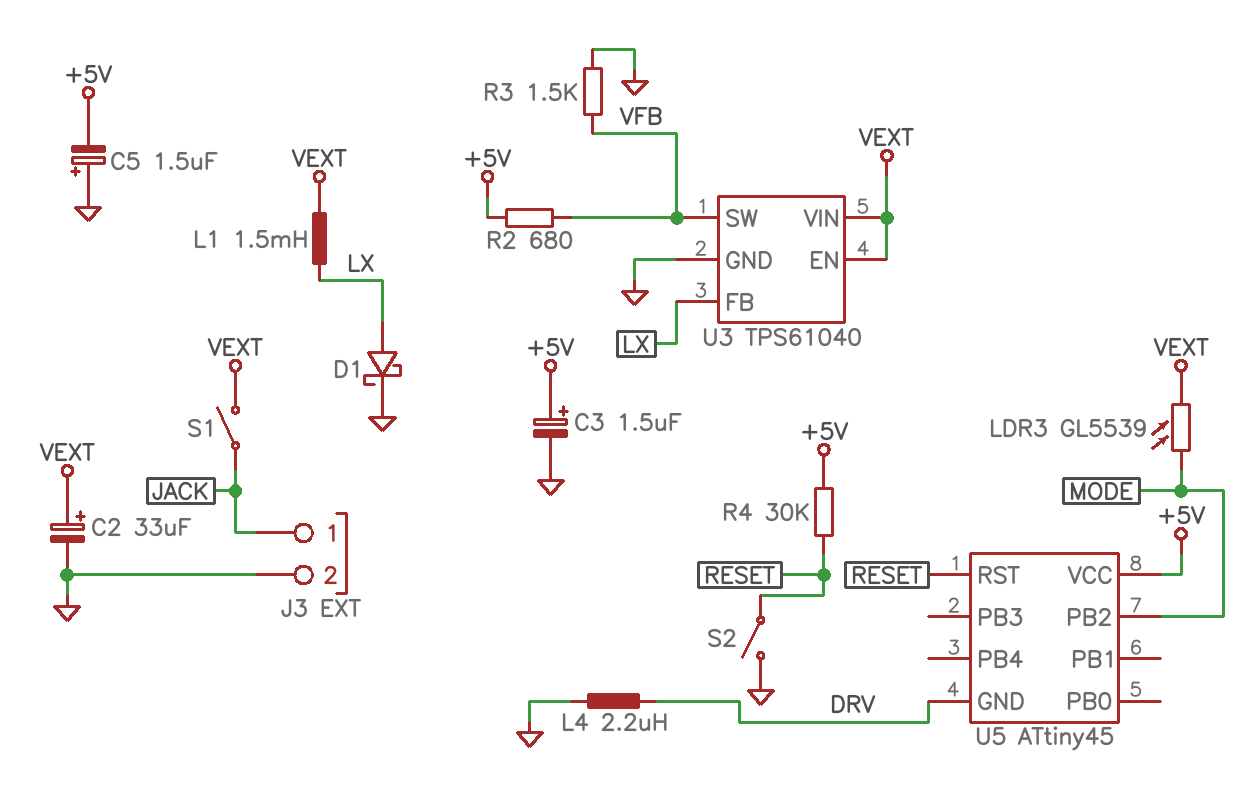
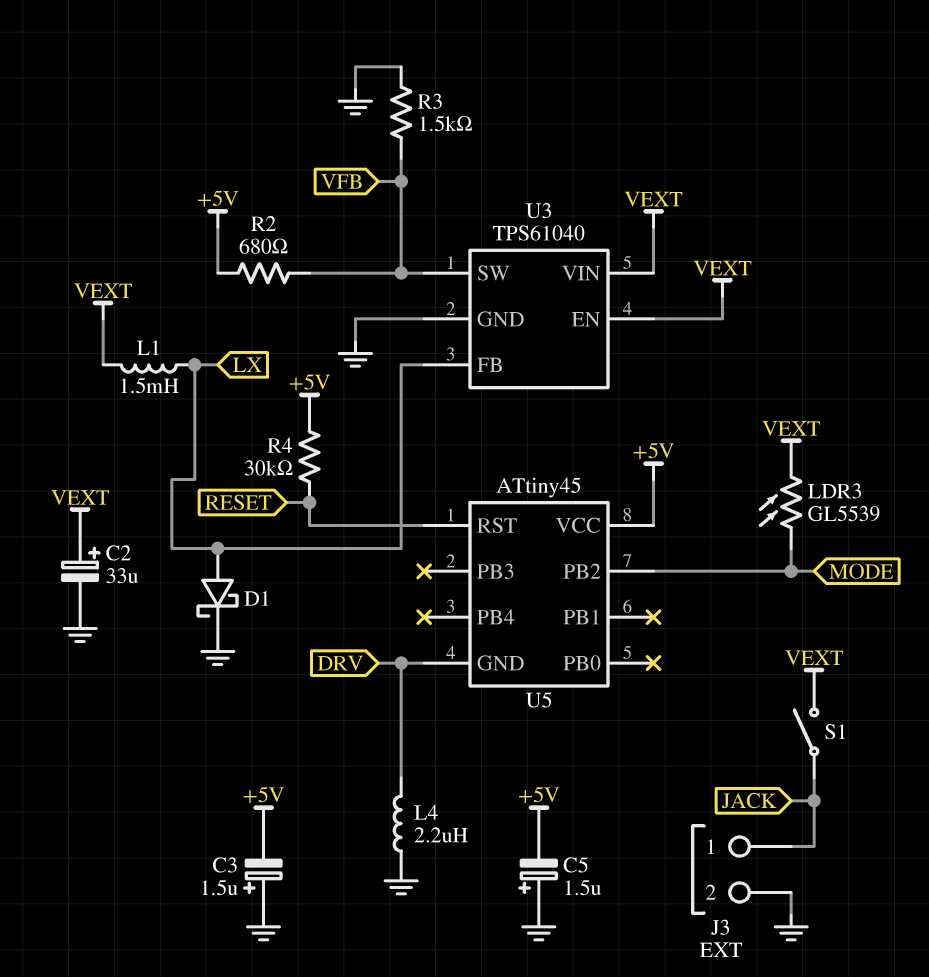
C3: 1.5uF (plus +5V, minus GND) -> 1.5uF (plus GND, minus +5V)
S2: switch (GND, RESET) -> none

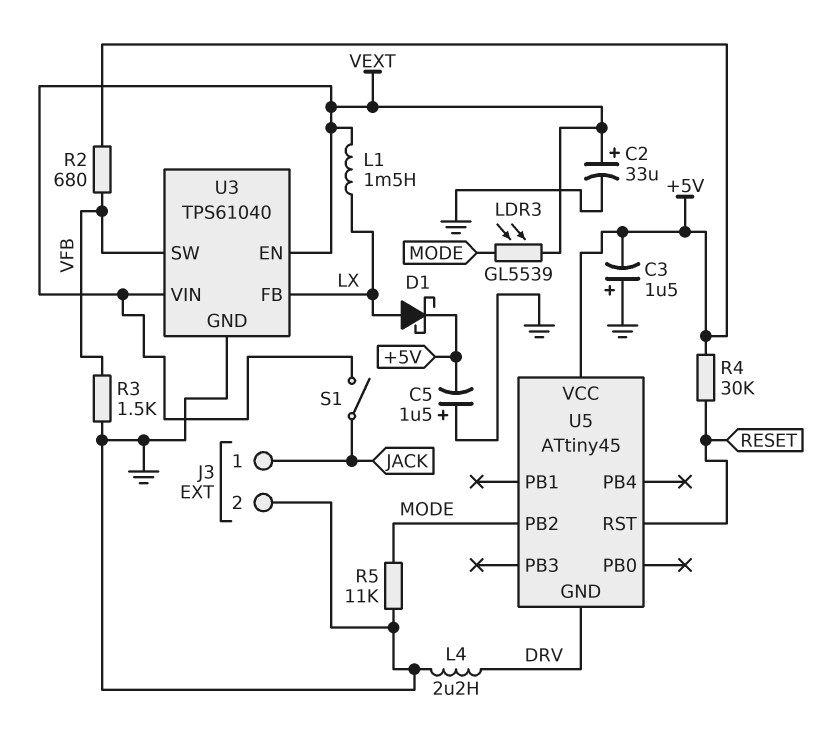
D1: schottky (A LX, K GND) -> schottky (A LX, K +5V)
R5: none -> 11k (GND, MODE)

